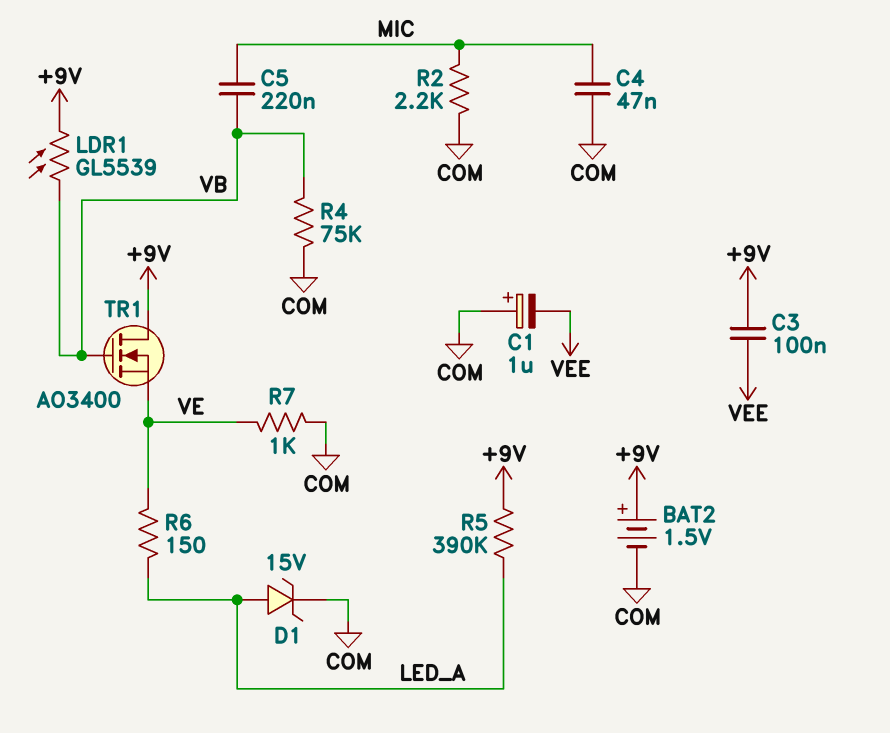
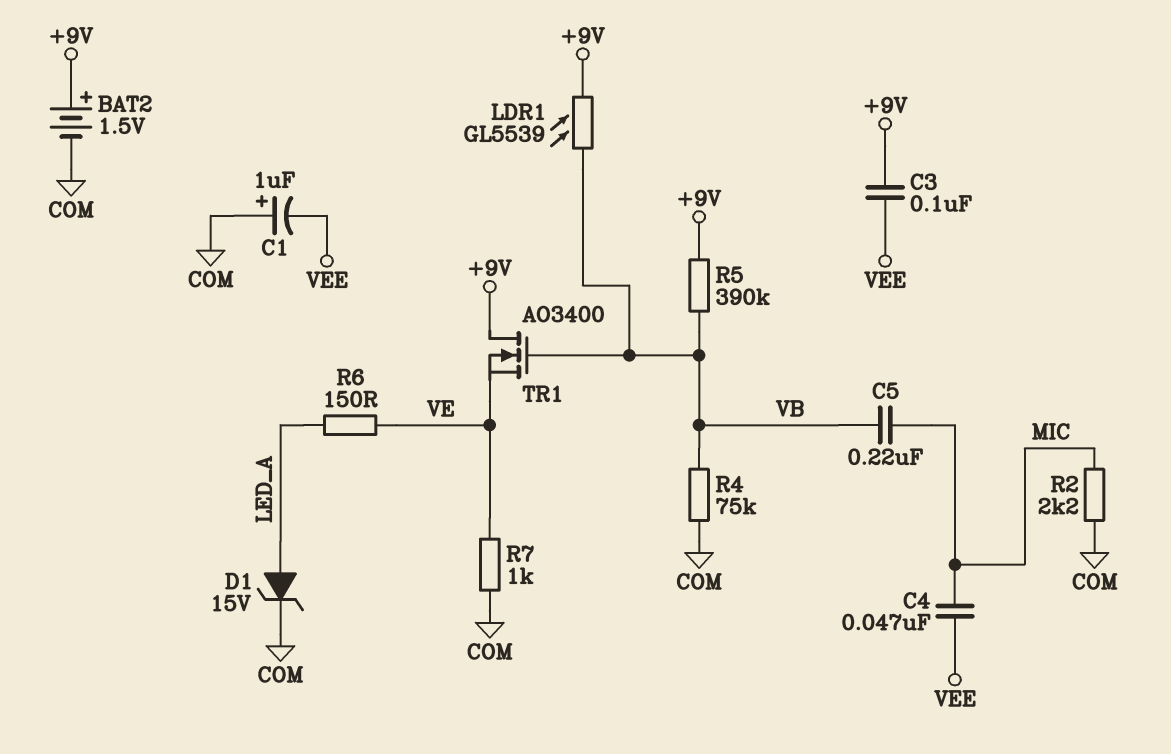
C4: 47nF (COM, MIC) -> 47nF (MIC, VEE)
R5: 390k (+9V, LED_A) -> 390k (+9V, VB)

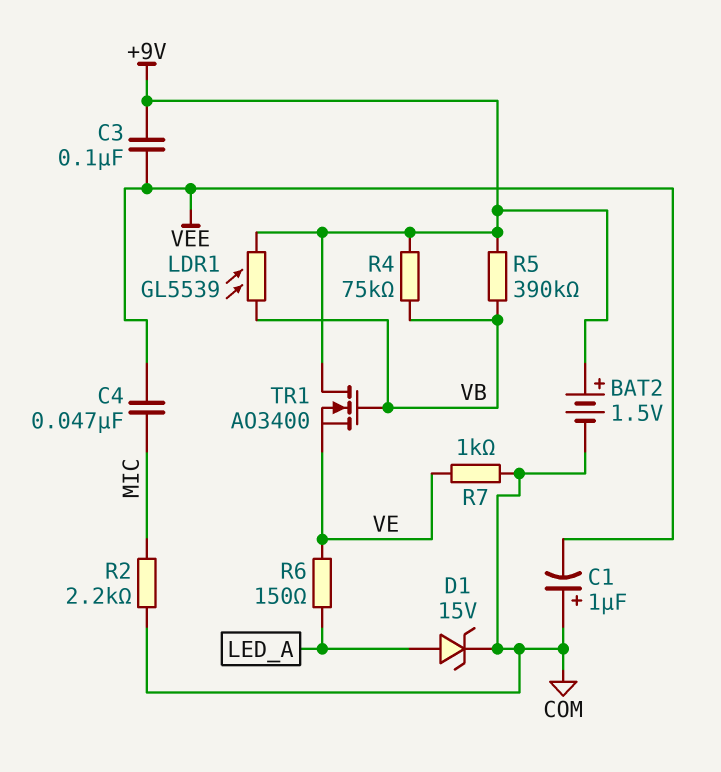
C5: 220nF (MIC, VB) -> none
R4: 75k (COM, VB) -> 75k (+9V, VB)

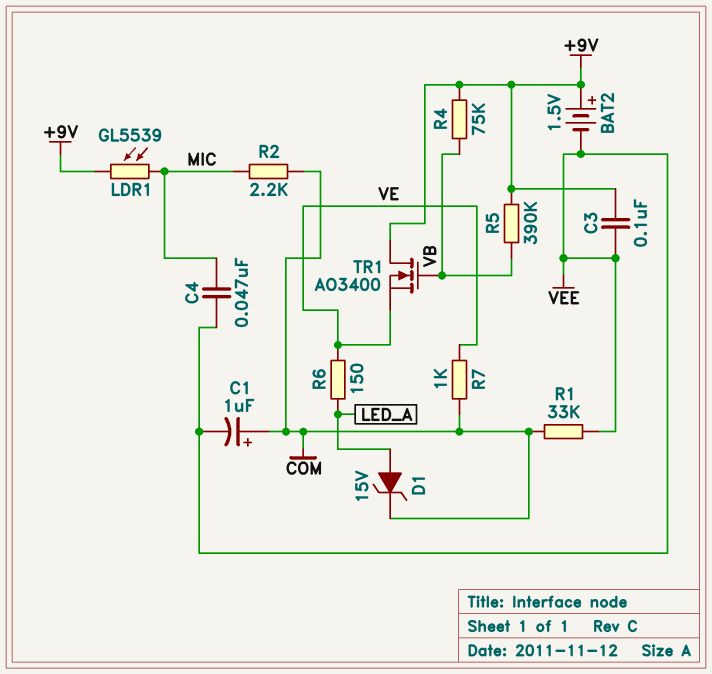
BAT2: 1.5V (plus +9V, minus COM) -> 1.5V (plus +9V, minus VEE)
LDR1: GL5539 (+9V, VB) -> GL5539 (+9V, MIC)
R1: none -> 33k (COM, VEE)

